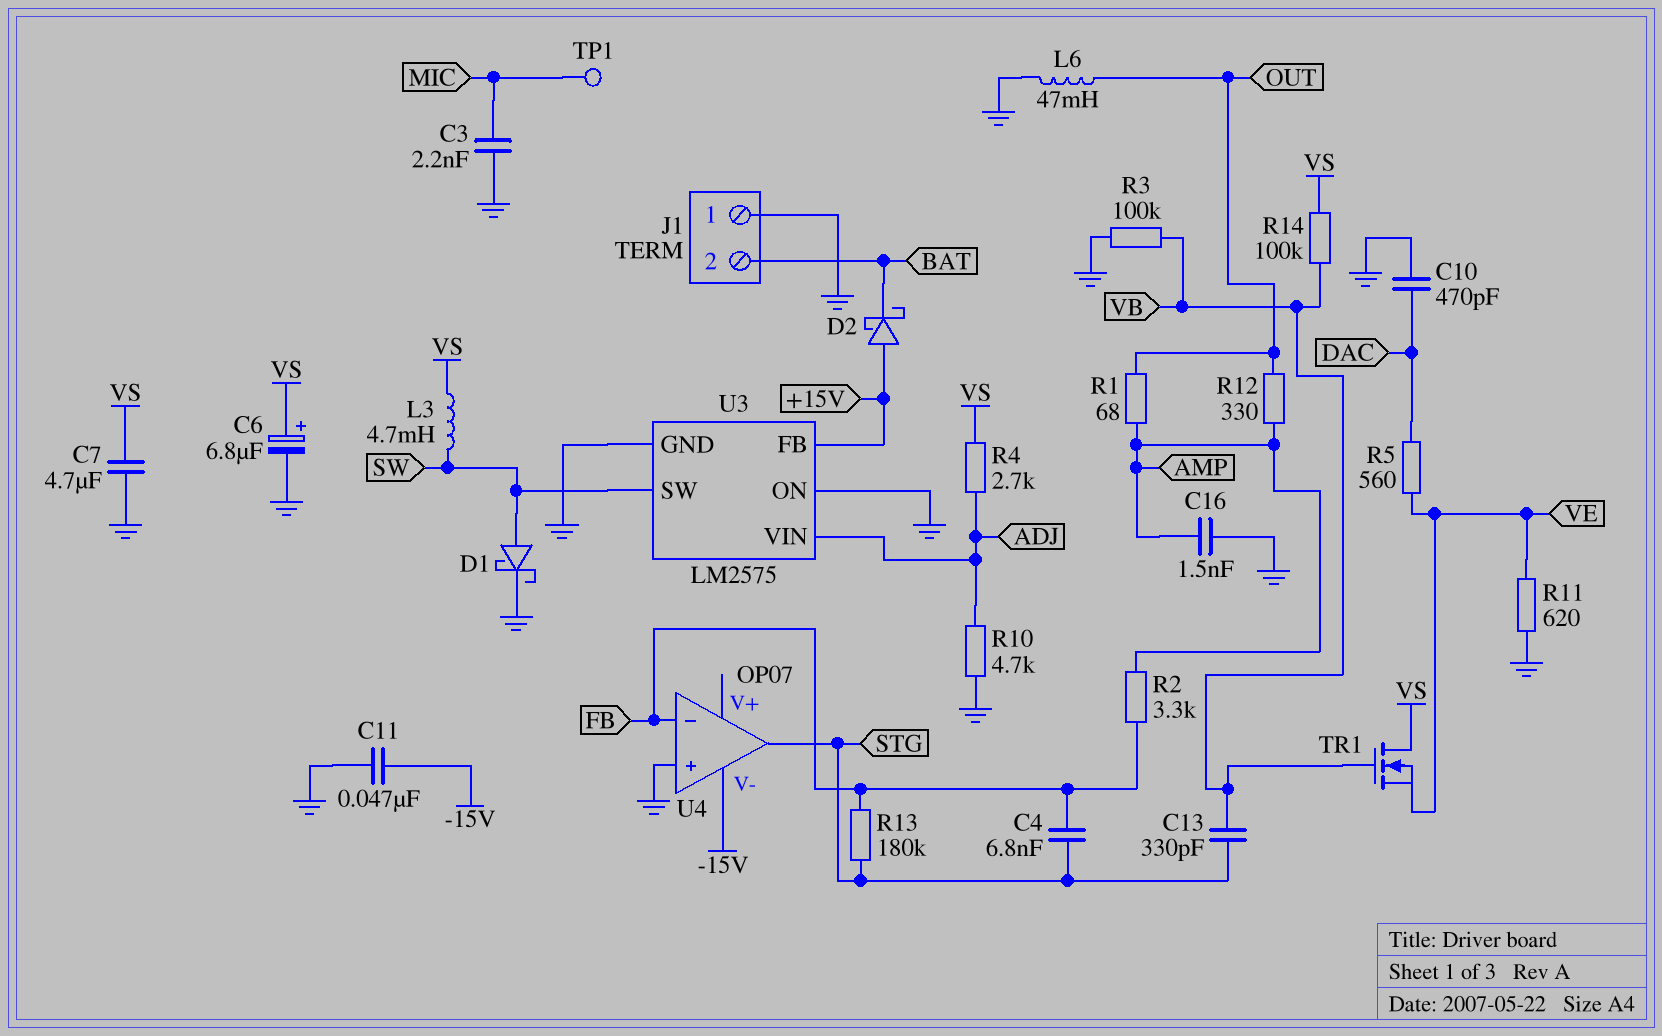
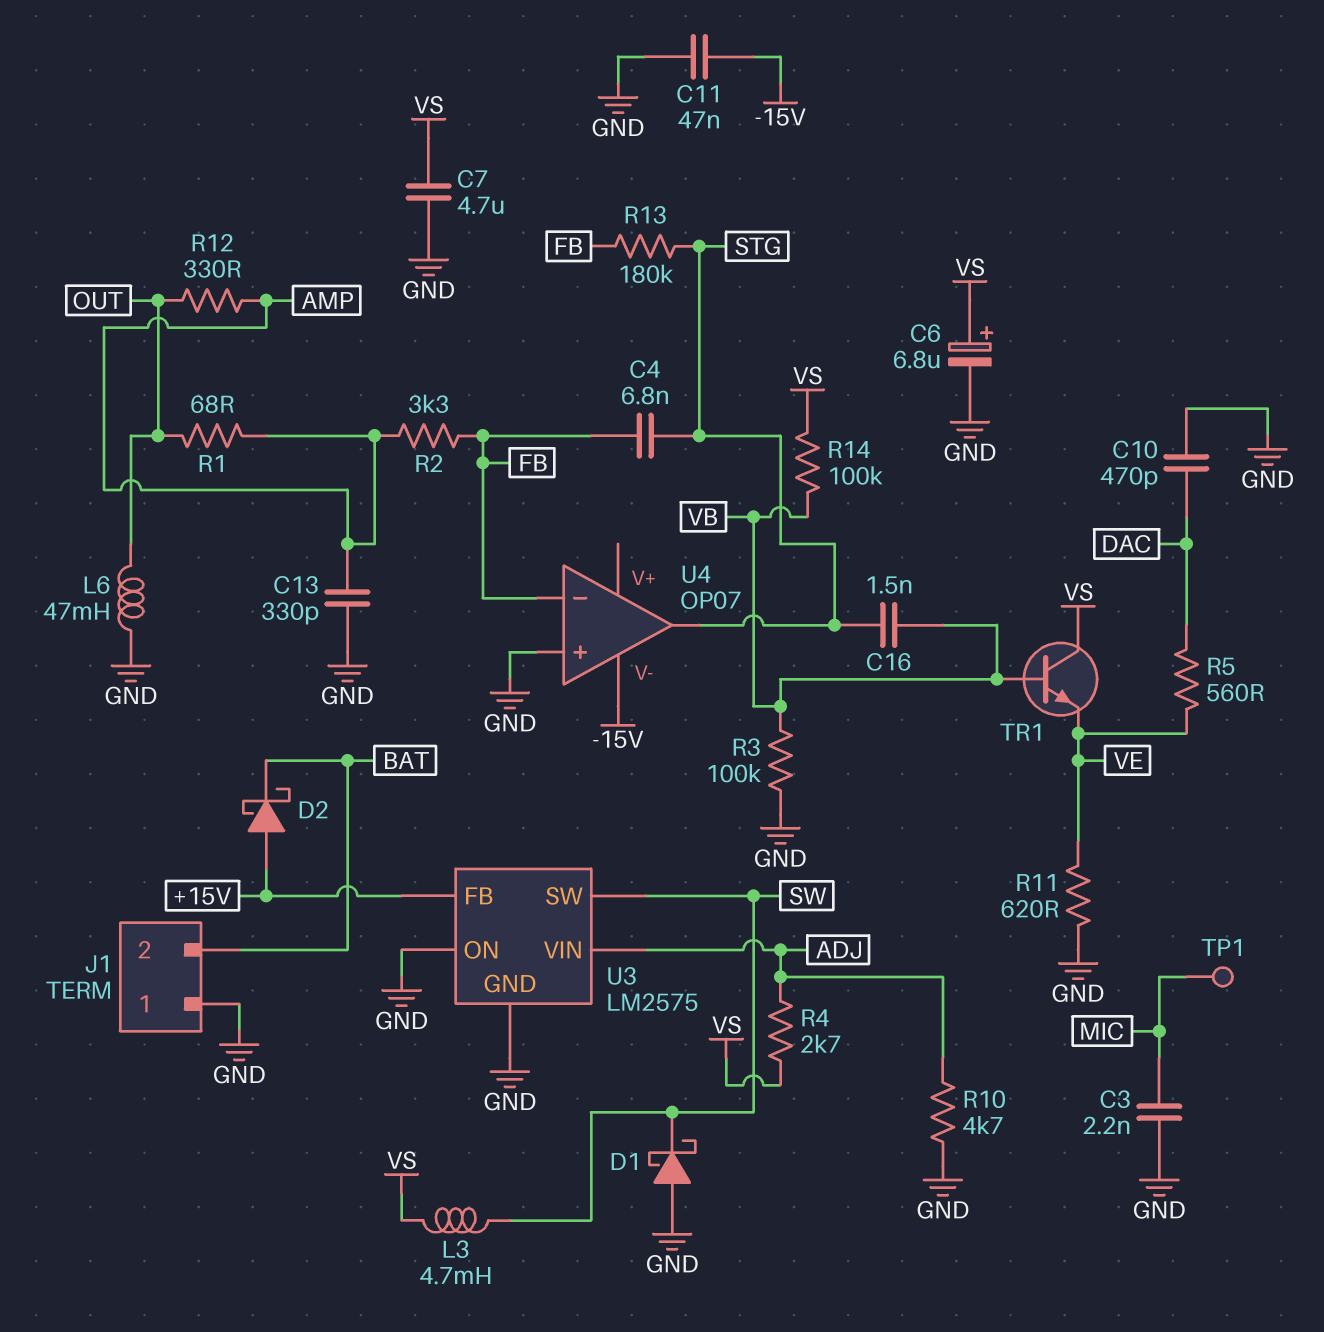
C13: 330pF (STG, VB) -> 330pF (AMP, GND)
C16: 1.5nF (AMP, GND) -> 1.5nF (STG, VB)
D1: schottky (A SW, K GND) -> schottky (A GND, K SW)
TR1: NMOS (G VB, D VS, S VE) -> NPN (B VB, C VS, E VE)

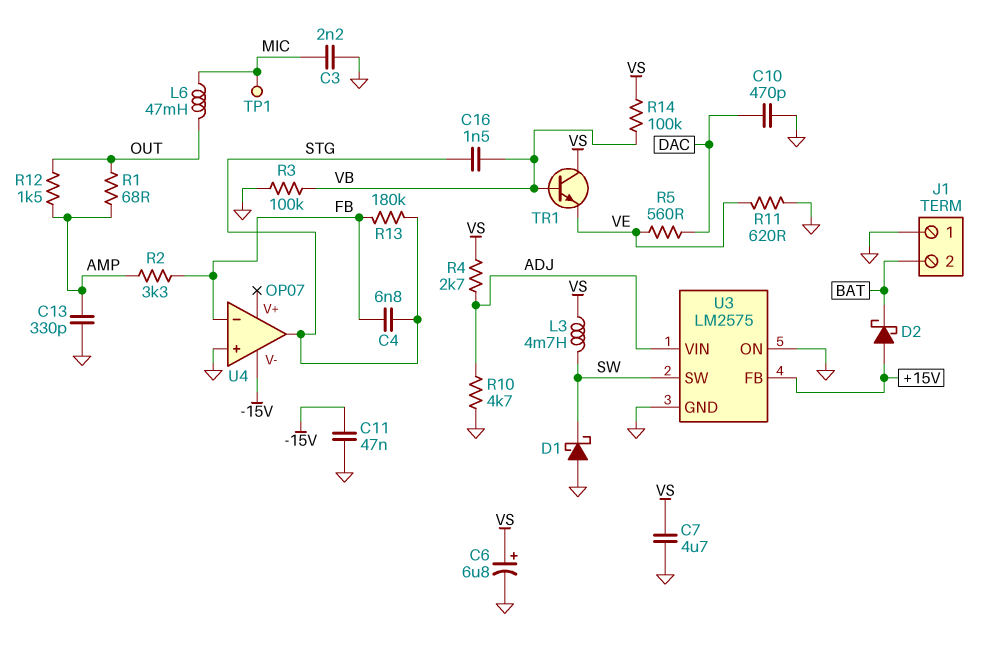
L6: 47mH (GND, OUT) -> 47mH (MIC, OUT)
R12: 330 (AMP, OUT) -> 1.5k (AMP, OUT)

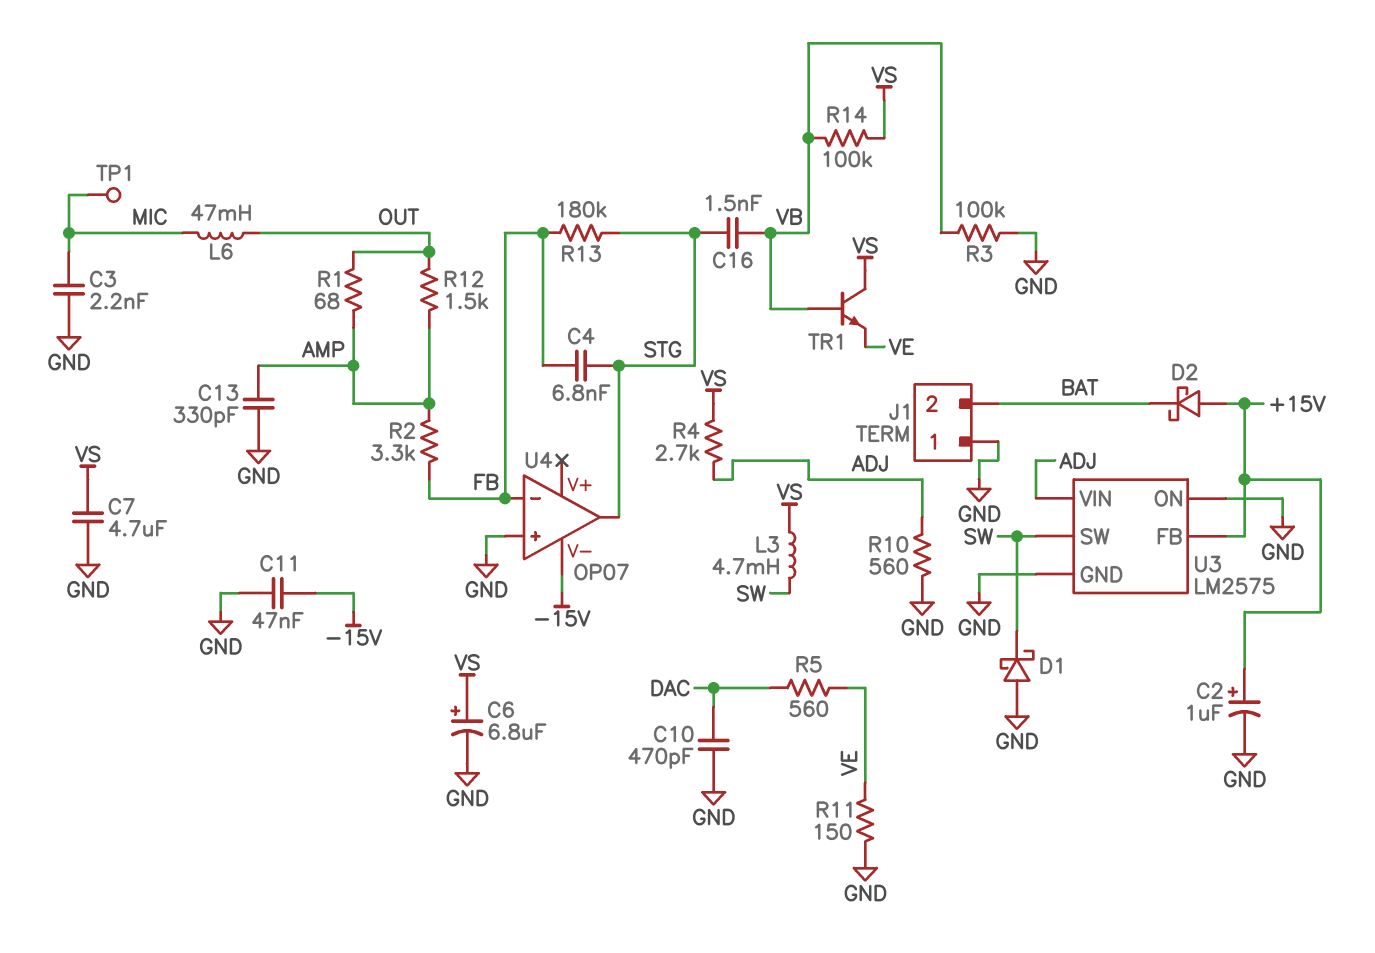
C2: none -> 1uF (plus +15V, minus GND)
R10: 4.7k (ADJ, GND) -> 560 (ADJ, GND)
R11: 620 (GND, VE) -> 150 (GND, VE)

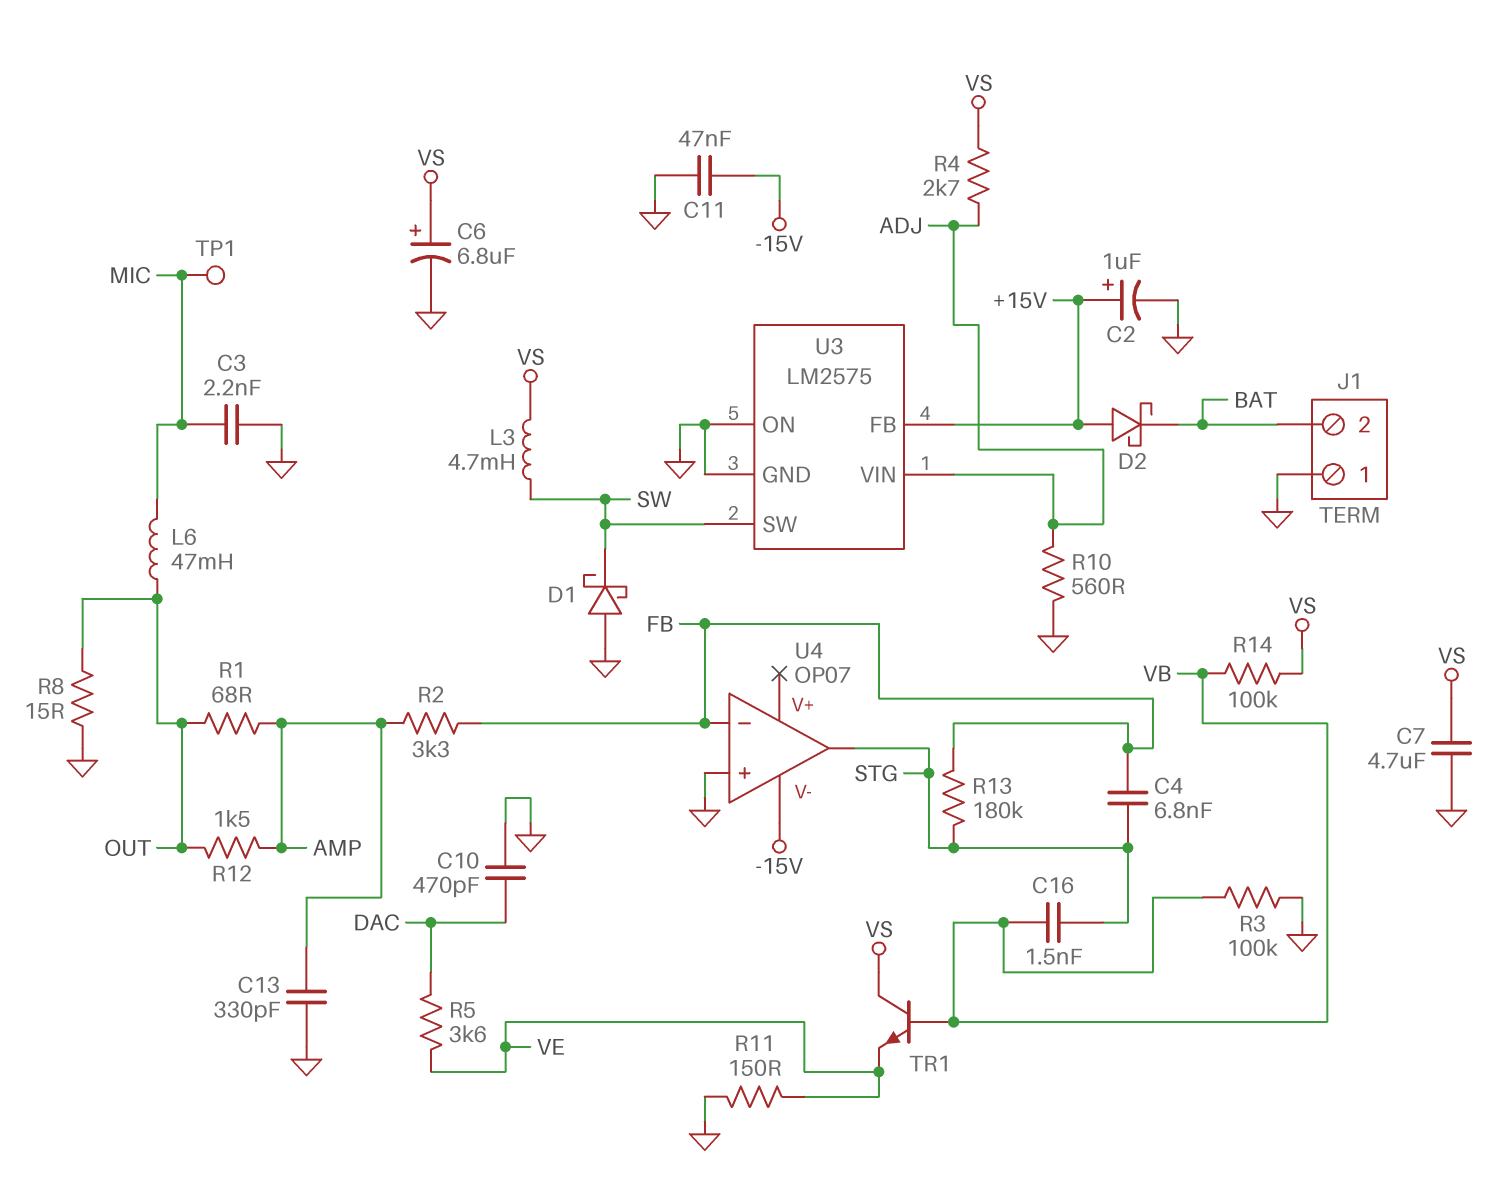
R5: 560 (DAC, VE) -> 3.6k (DAC, VE)
R8: none -> 15 (GND, OUT)

